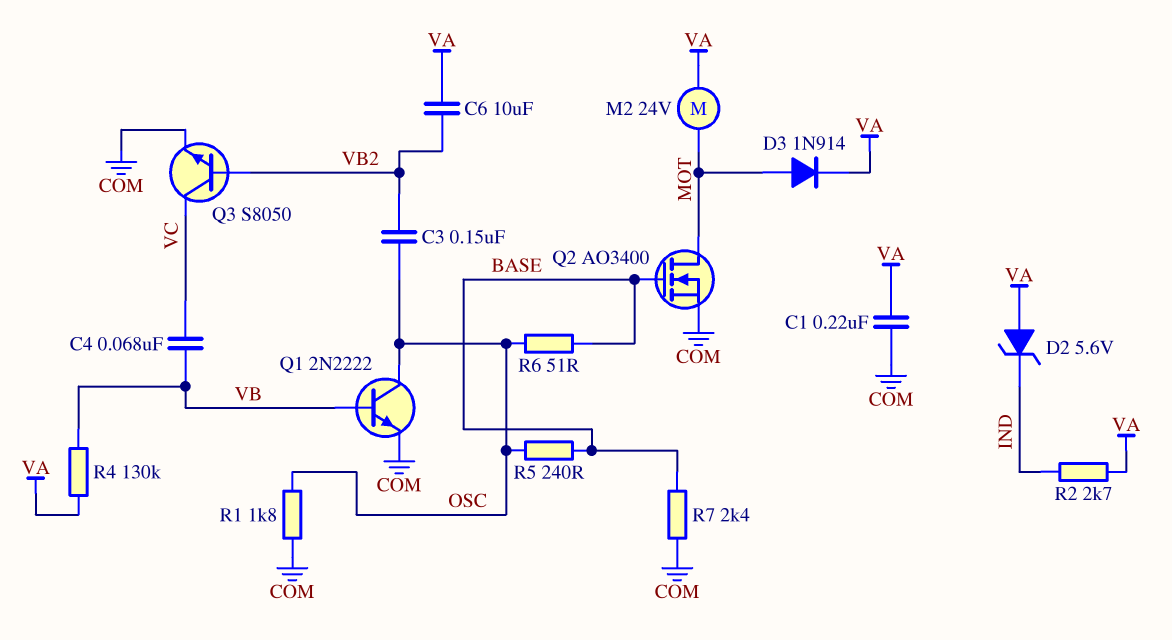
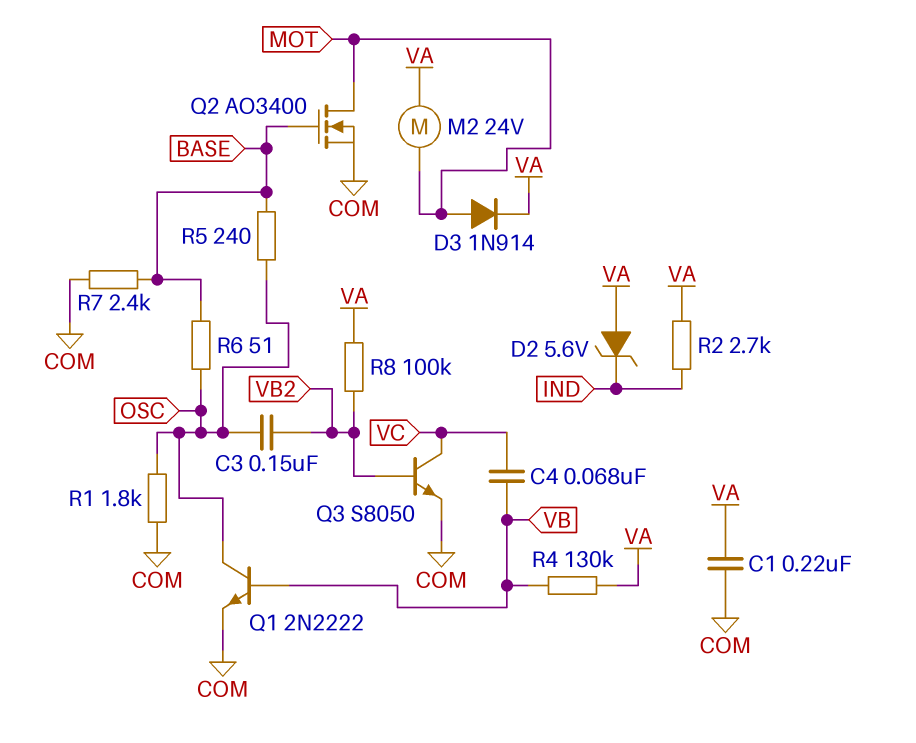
C6: 10uF (VA, VB2) -> none
R8: none -> 100k (VA, VB2)

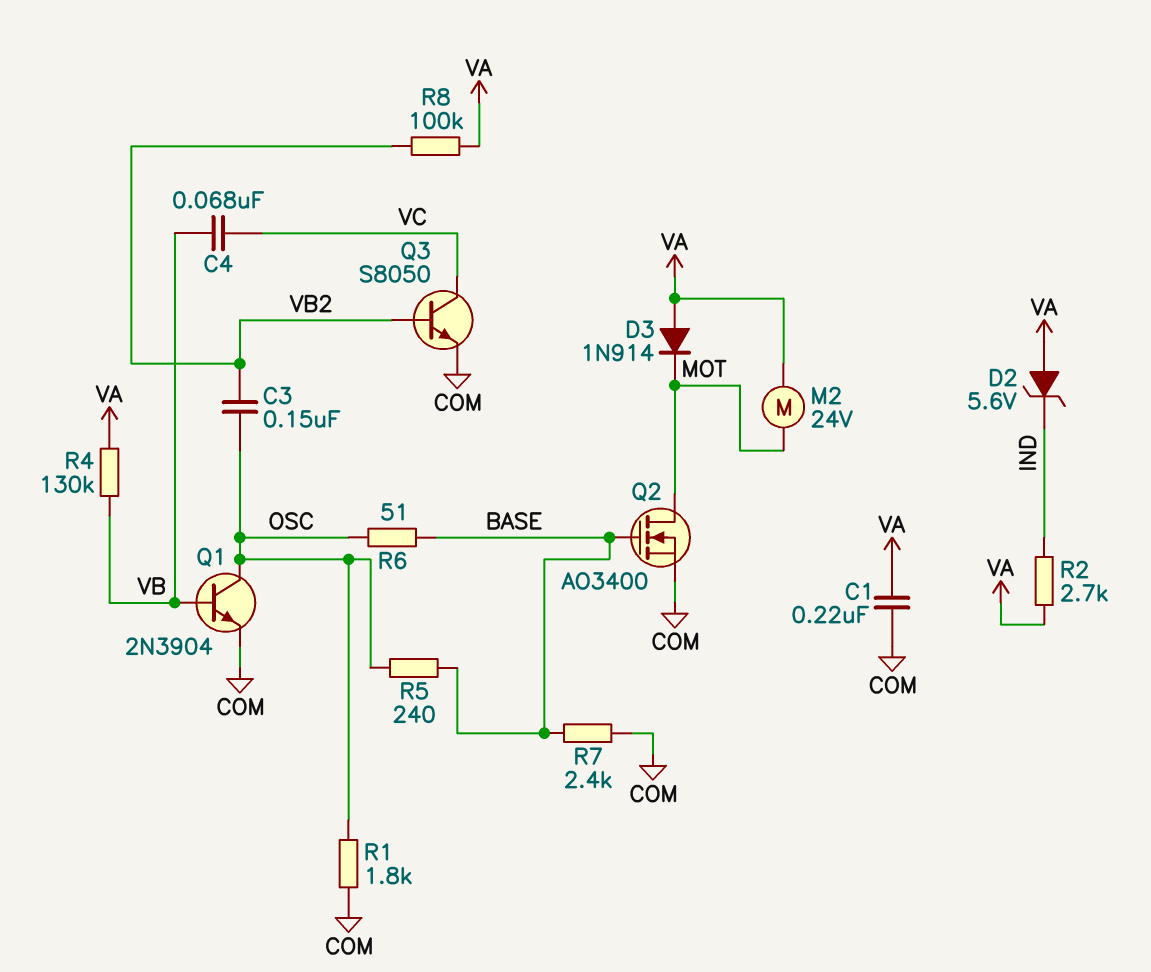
D3: diode 1N914 (A MOT, K VA) -> diode 1N914 (A VA, K MOT)
Q1: NPN 2N2222 (B VB, C OSC, E COM) -> NPN 2N3904 (B VB, C OSC, E COM)

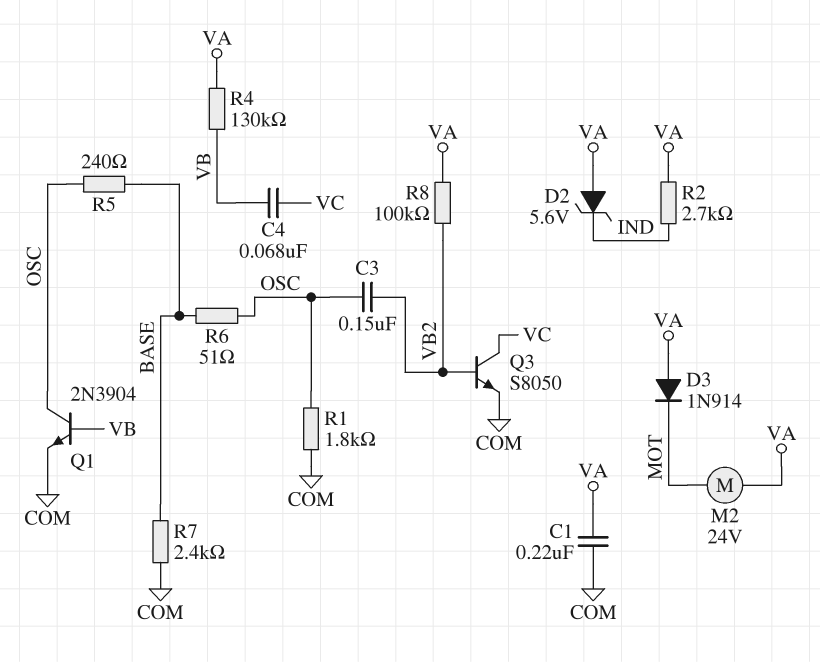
Q2: NMOS AO3400 (G BASE, D MOT, S COM) -> none

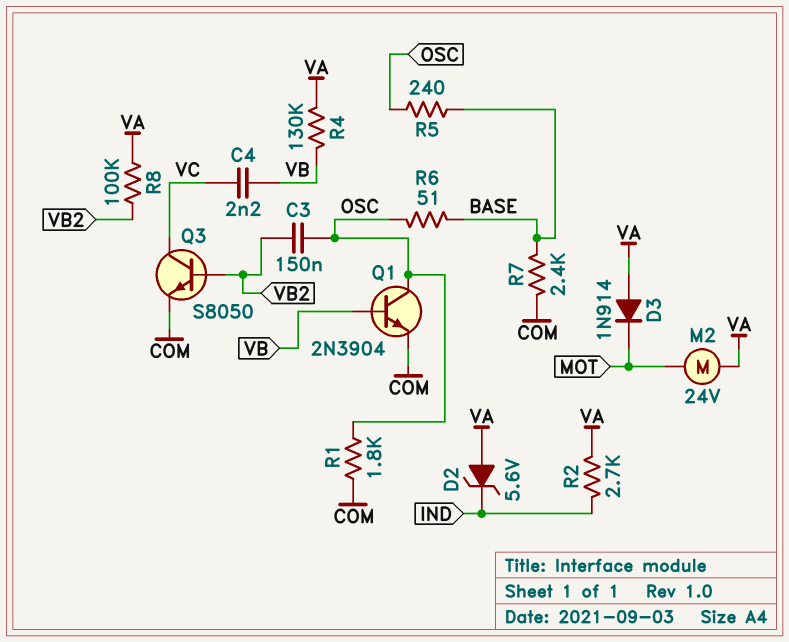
C1: 220nF (COM, VA) -> none
C4: 68nF (VB, VC) -> 2.2nF (VB, VC)

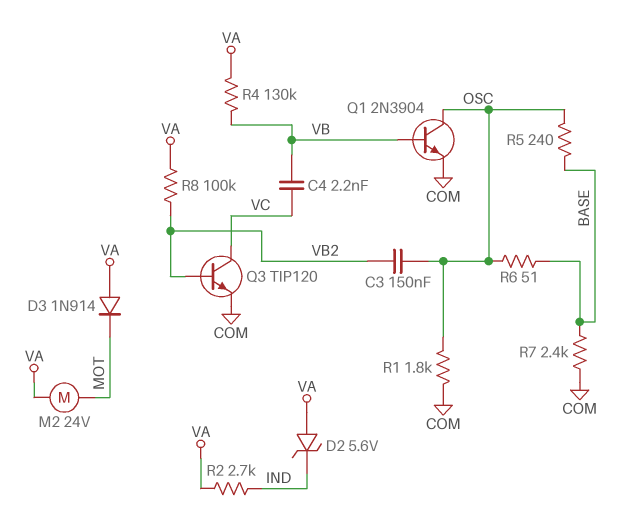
Q3: NPN S8050 (B VB2, C VC, E COM) -> NPN TIP120 (B VB2, C VC, E COM)

